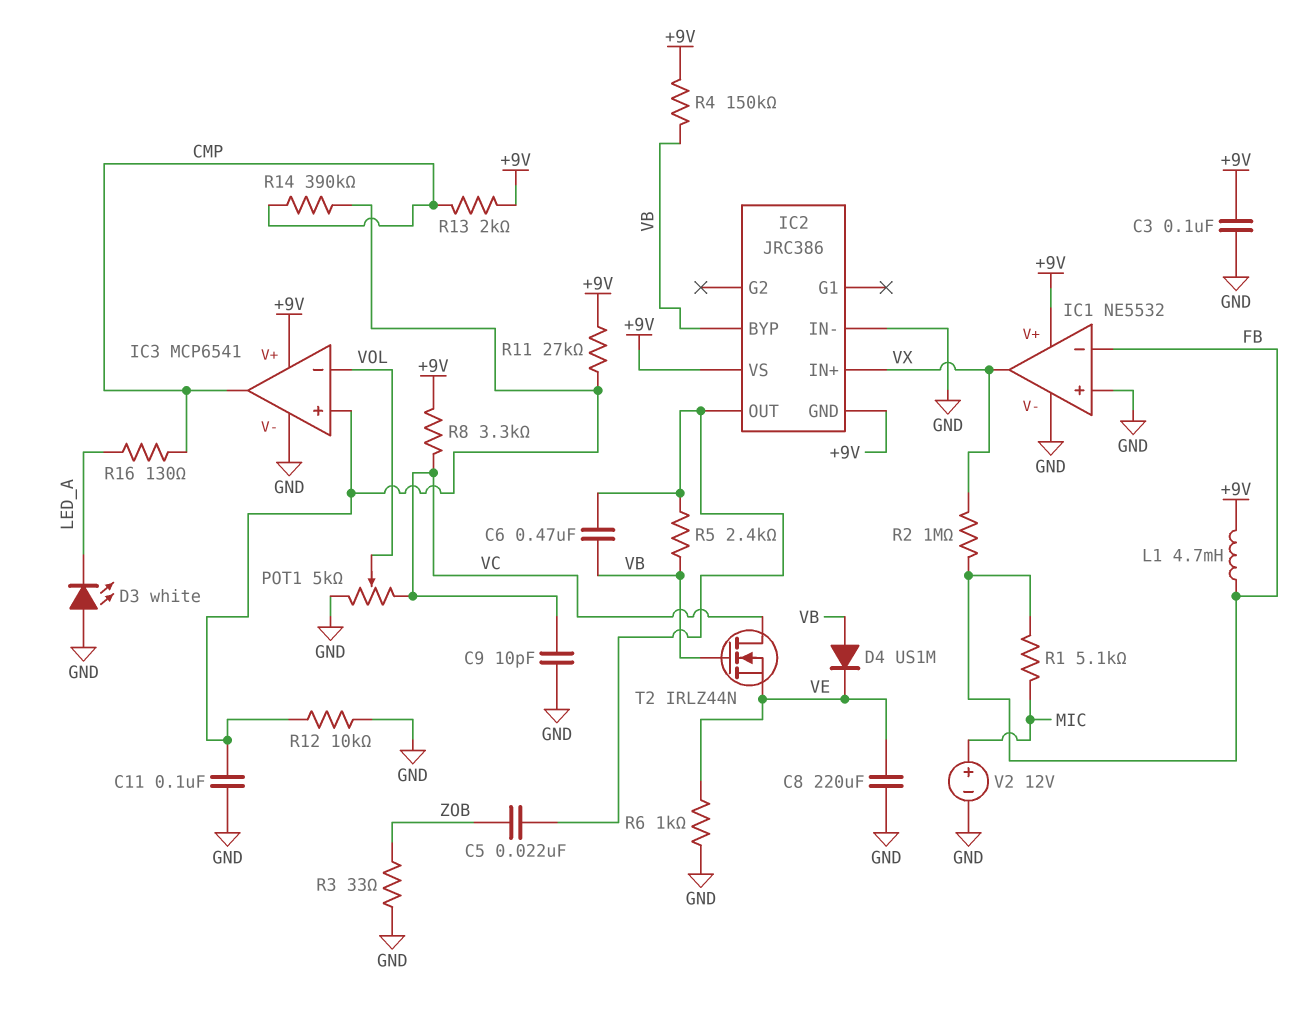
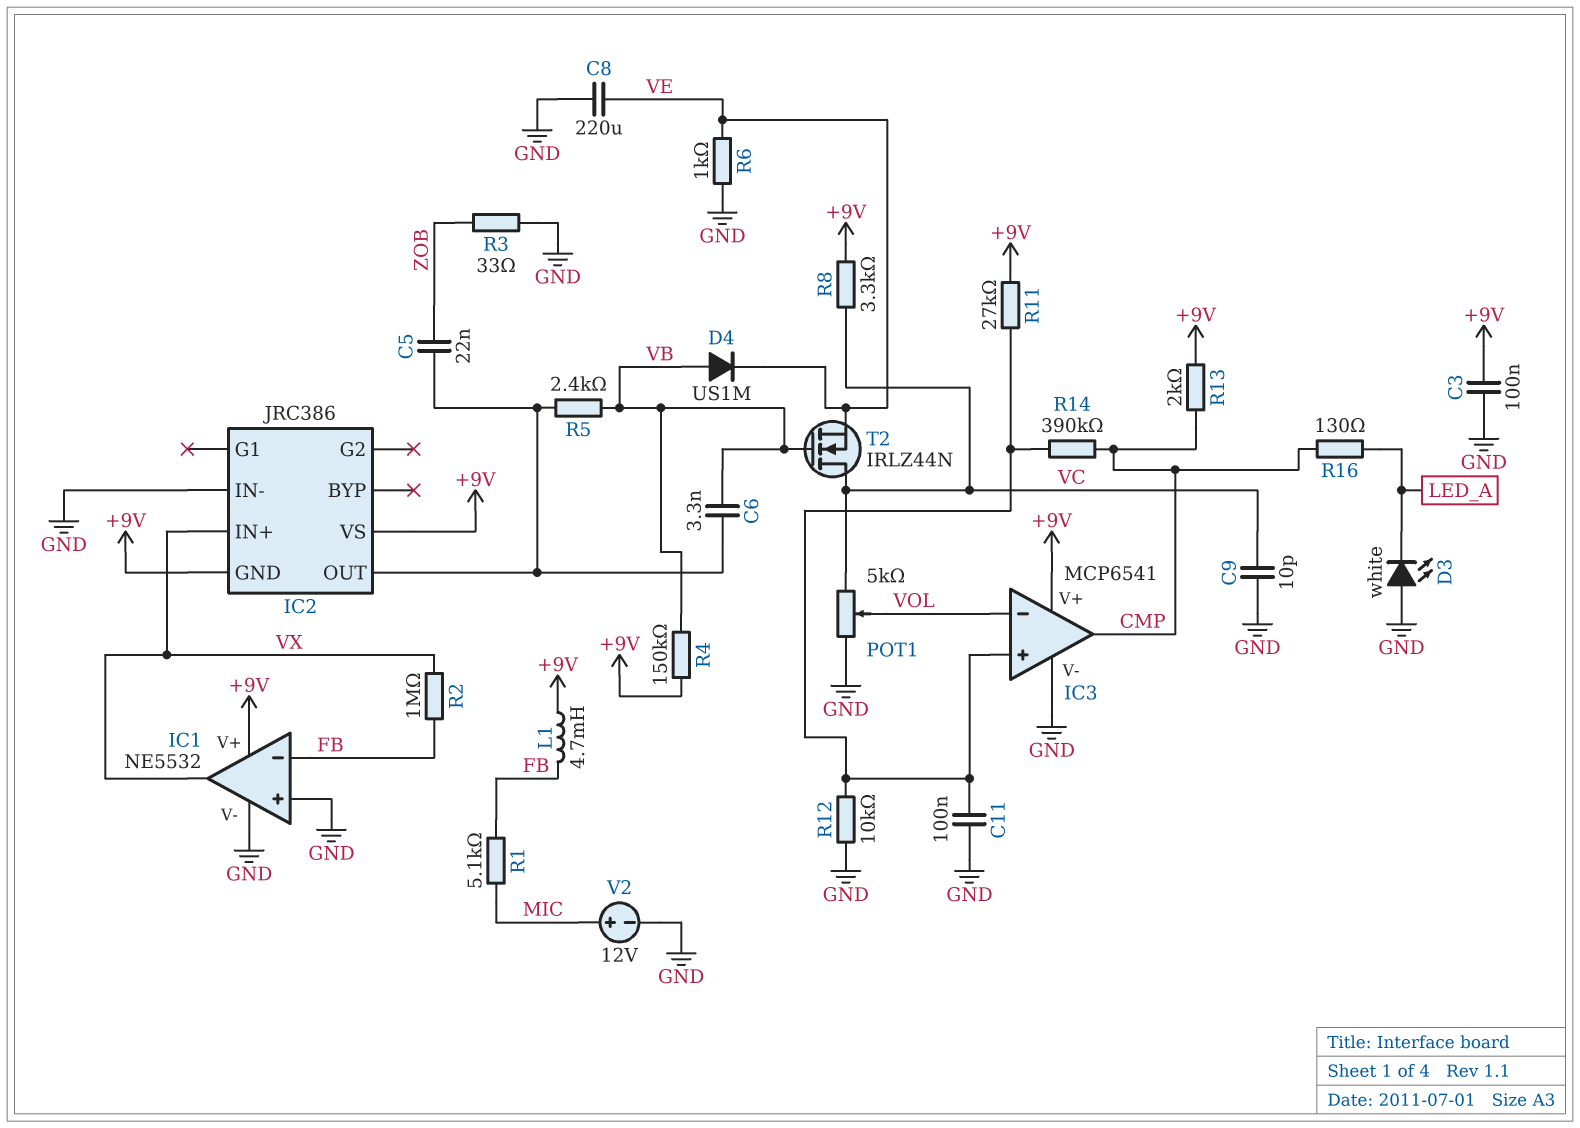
C6: 470nF (IC2/OUT, VB) -> 3.3nF (IC2/OUT, VB)
IC2 pin BYP: VB -> none

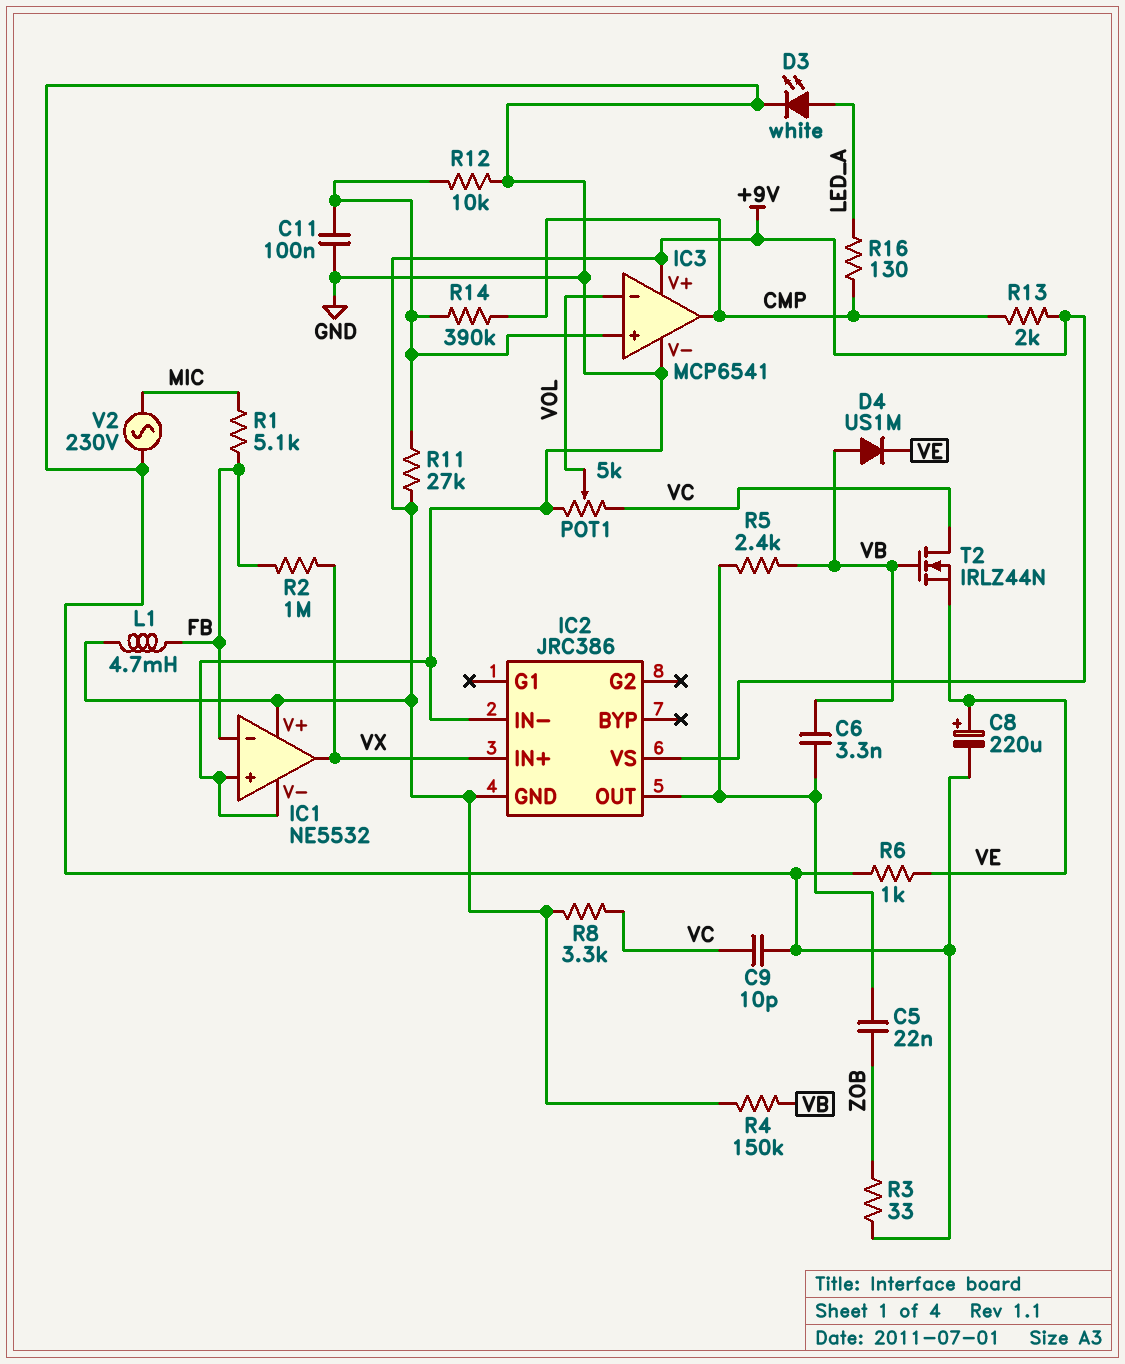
C3: 100nF (+9V, GND) -> none
C8: 220uF (GND, VE) -> 220uF (plus VE, minus GND)
D3: LED white (A GND, K LED_A) -> LED white (A LED_A, K GND)
V2: 12V (plus MIC, minus GND) -> AC 230V (GND, MIC)

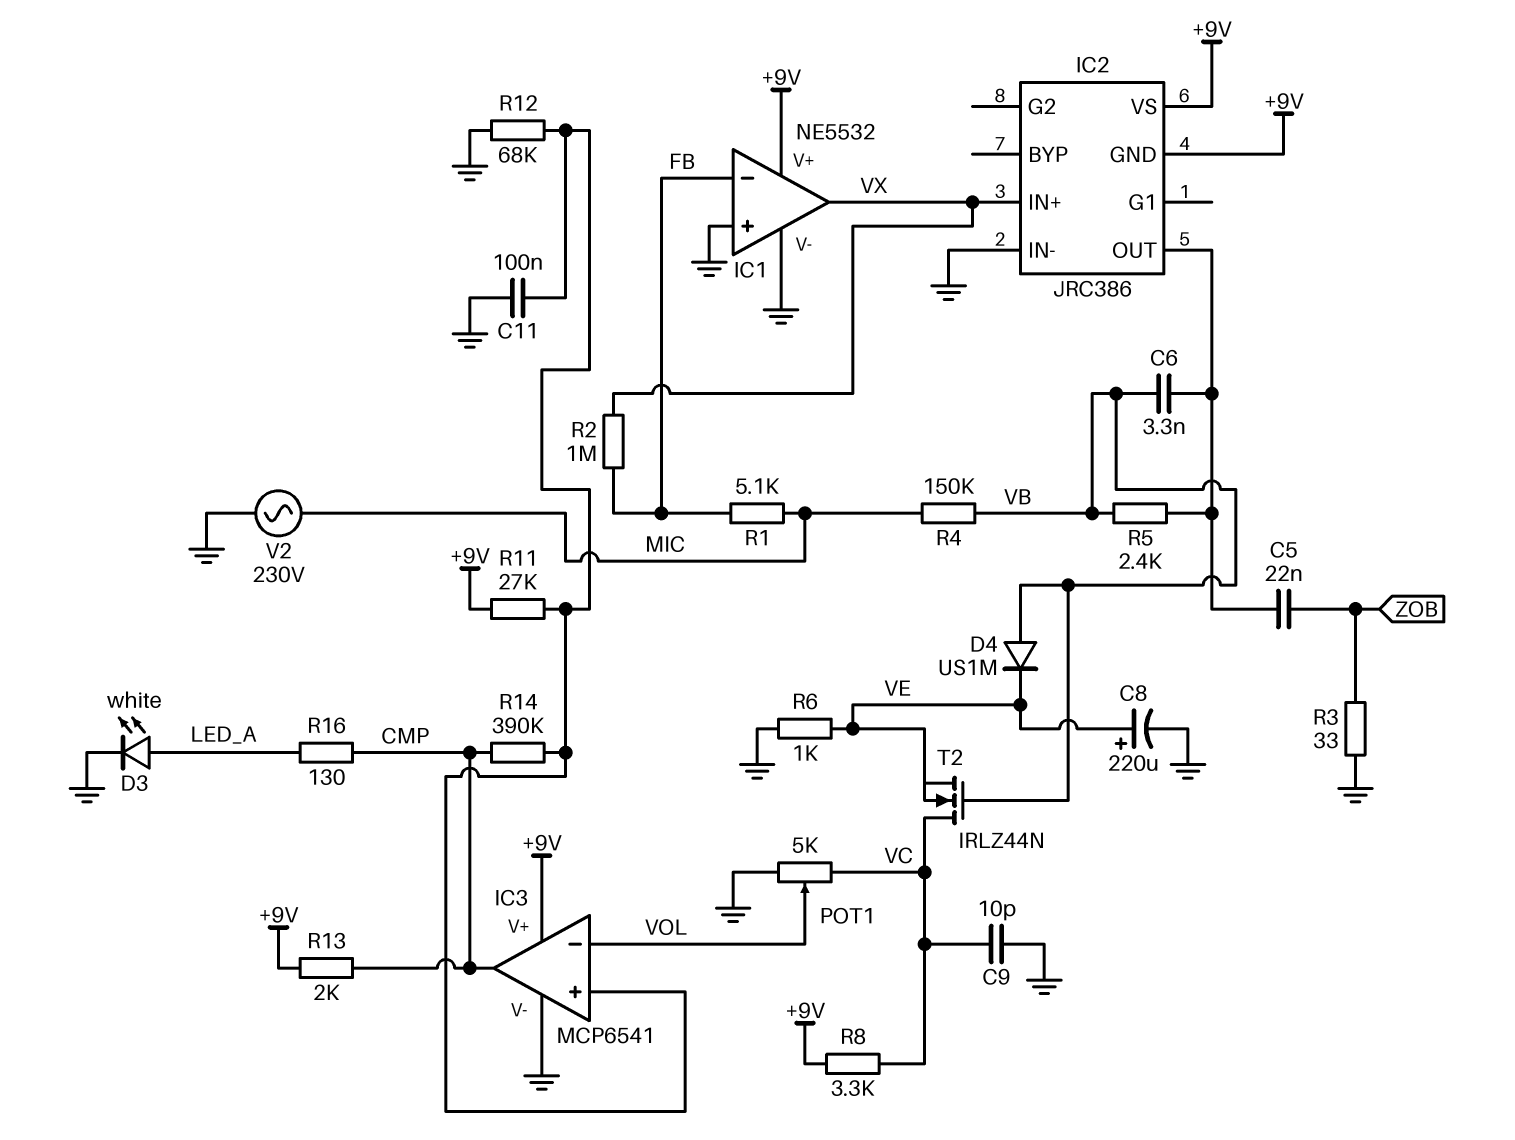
L1: 4.7mH (+9V, FB) -> none
R4: 150k (+9V, VB) -> 150k (MIC, VB)
R12: 10k (GND, IC3/in+) -> 68k (GND, IC3/in+)

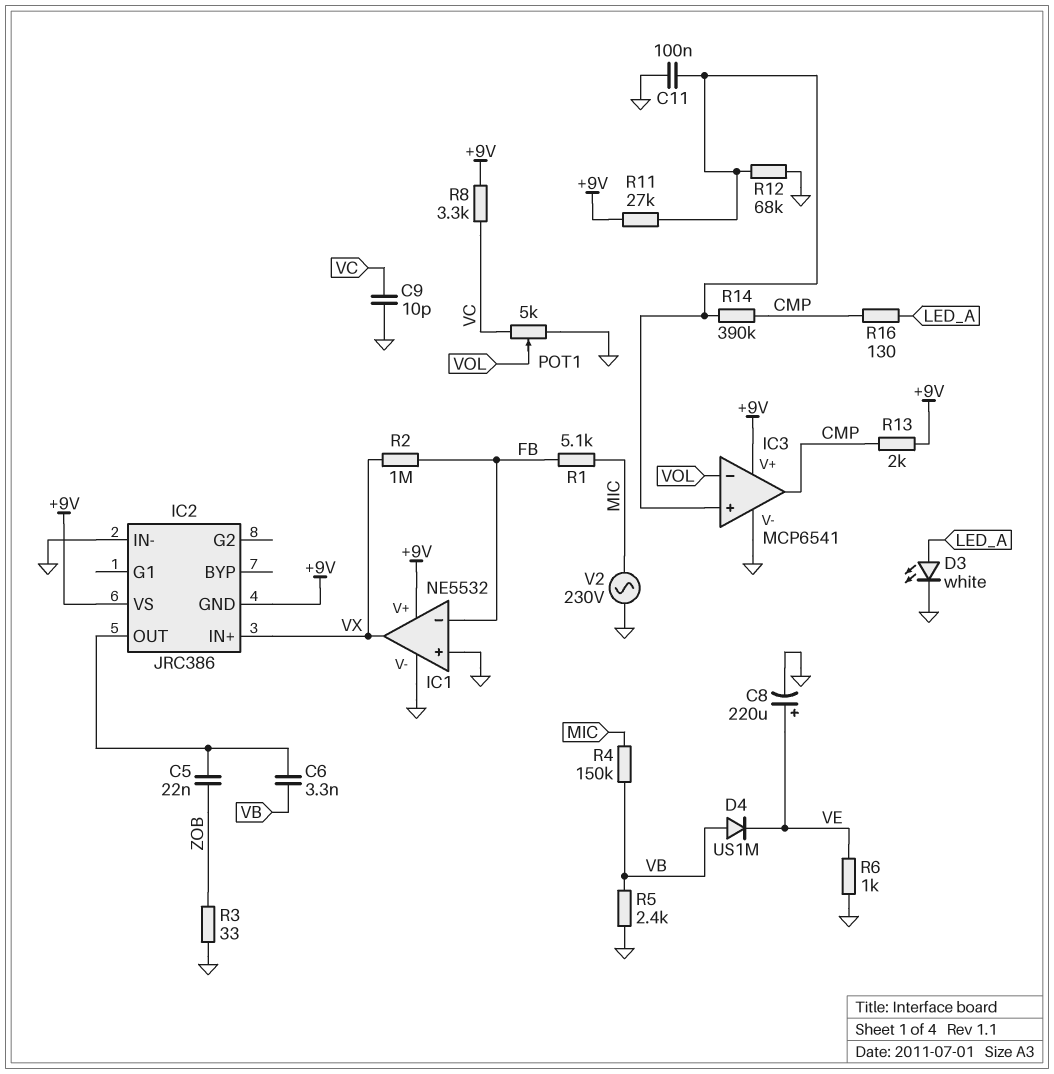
R5: 2.4k (IC2/OUT, VB) -> 2.4k (GND, VB)
T2: NMOS IRLZ44N (G VB, D VC, S VE) -> none

